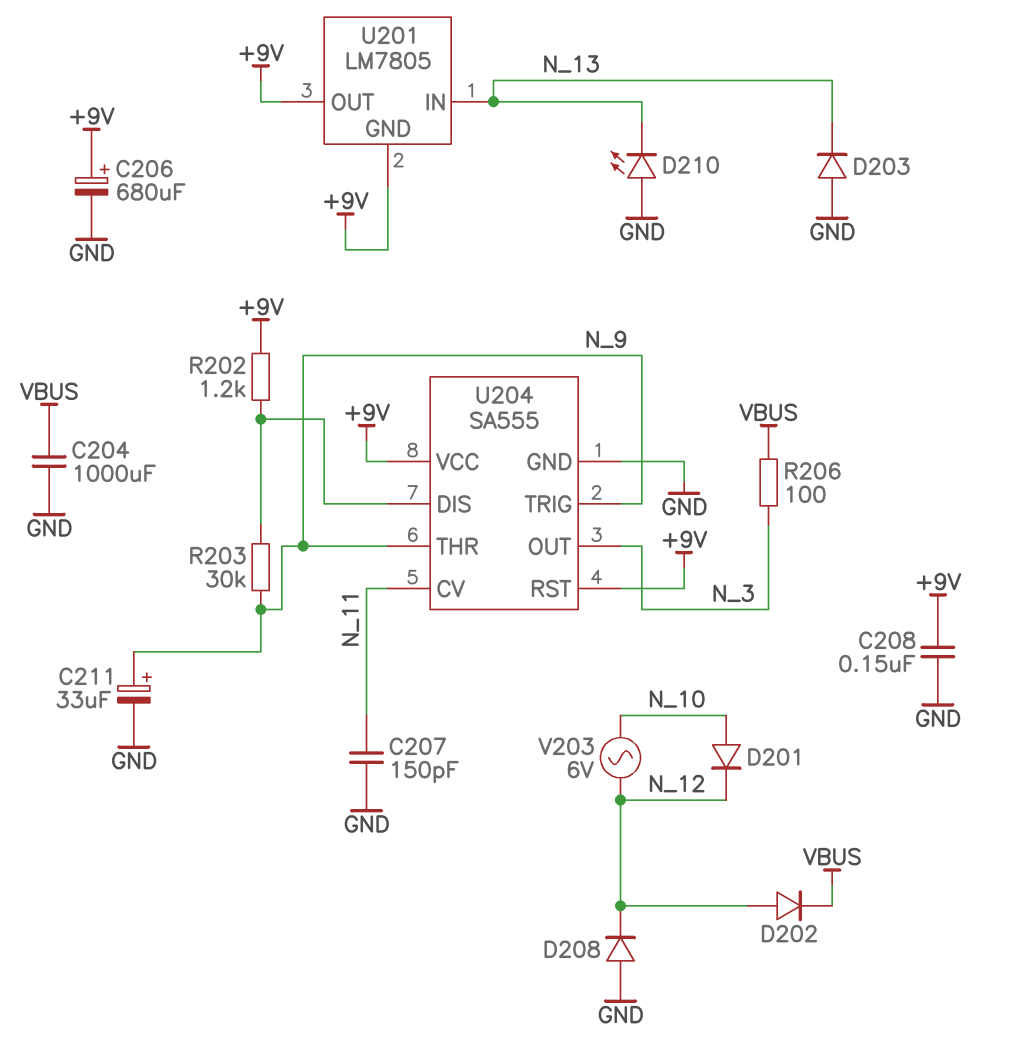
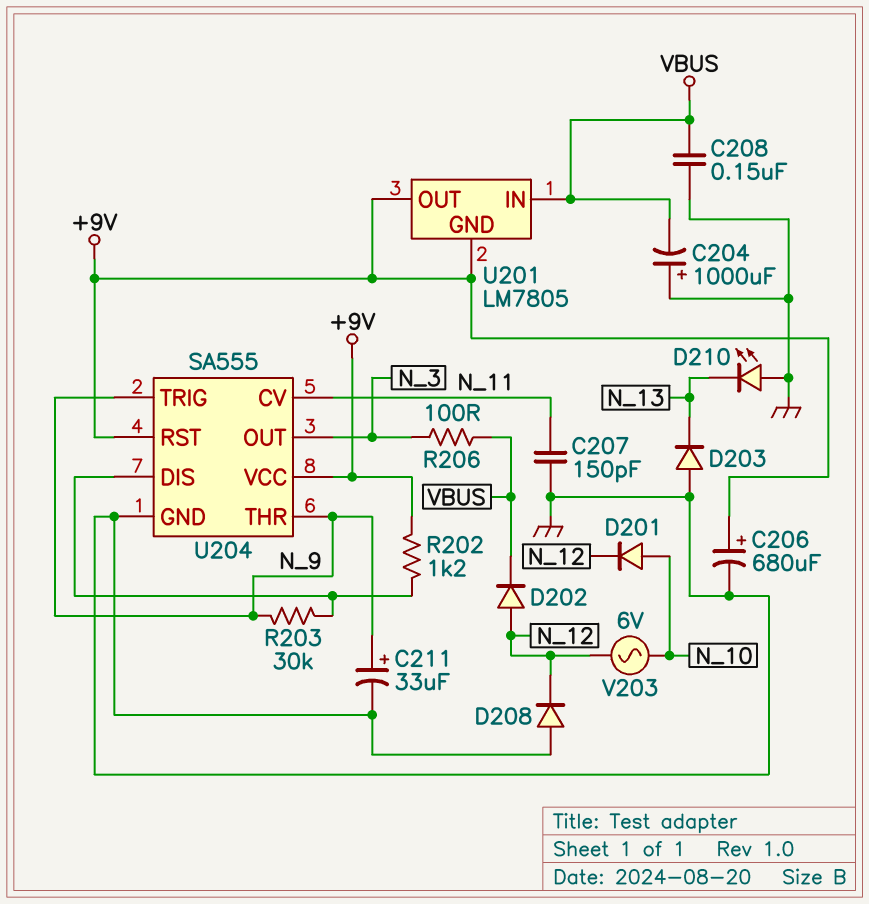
C204: 1000uF (GND, VBUS) -> 1000uF (plus GND, minus VBUS)
C208: 150nF (+9V, GND) -> 150nF (GND, VBUS)
U201 pin IN: N_13 -> VBUS

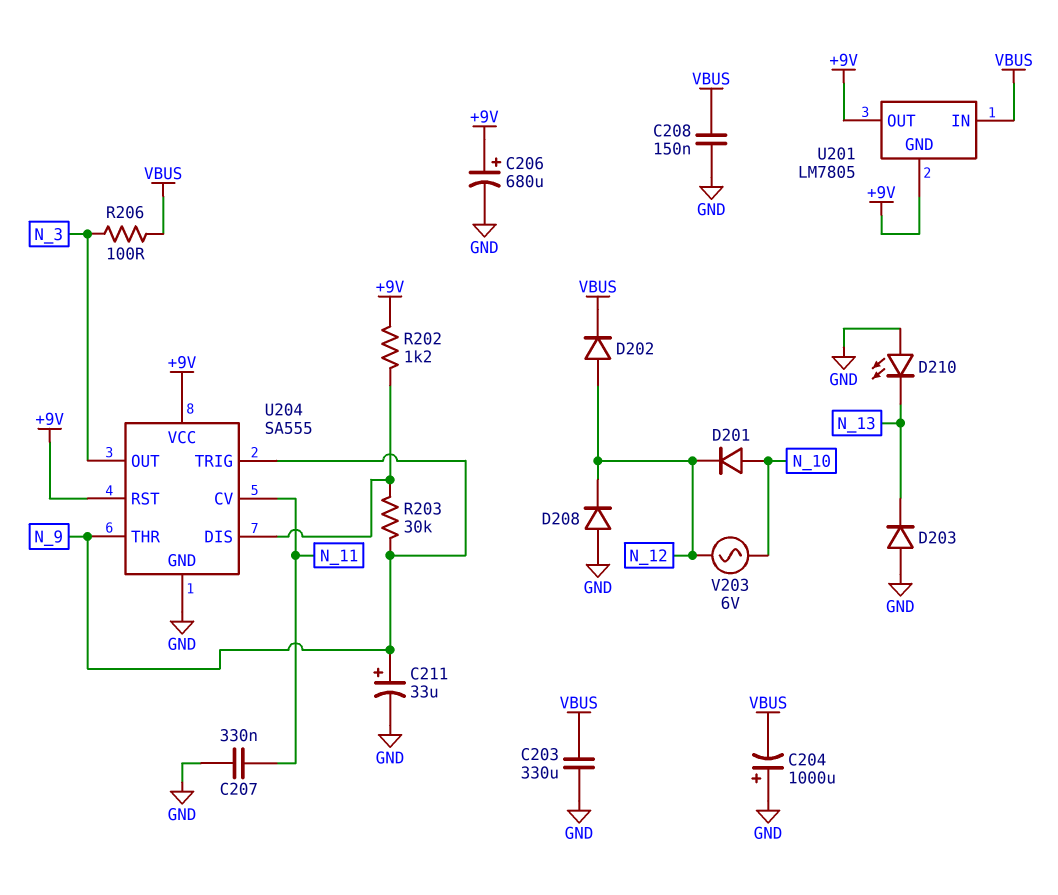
C203: none -> 330uF (GND, VBUS)
C207: 150pF (GND, N_11) -> 330nF (GND, N_11)

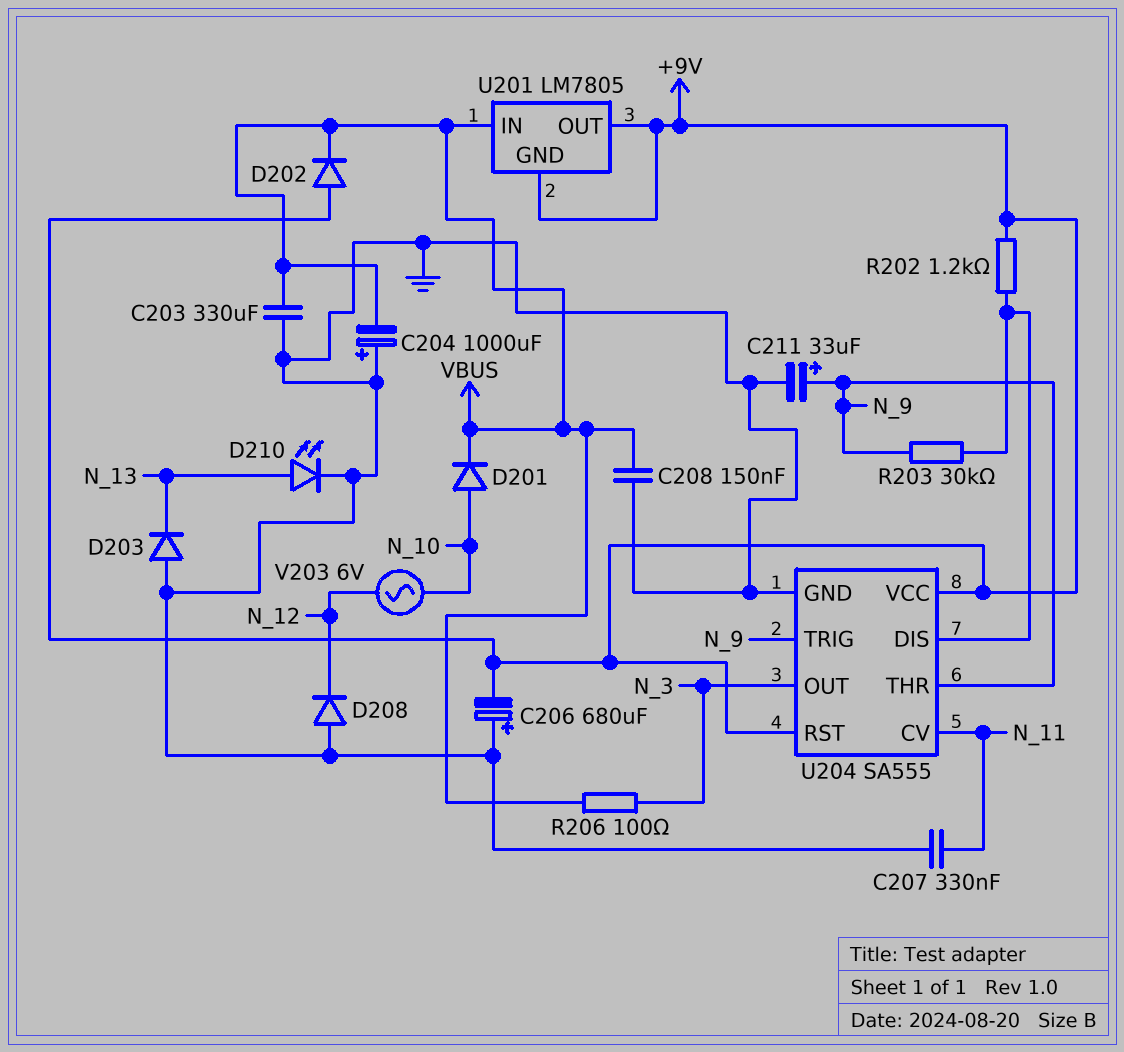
C206: 680uF (plus +9V, minus GND) -> 680uF (plus GND, minus +9V)
D201: diode (A N_10, K N_12) -> diode (A N_10, K VBUS)
D202: diode (A N_12, K VBUS) -> diode (A +9V, K VBUS)
D210: LED (A GND, K N_13) -> LED (A N_13, K GND)

